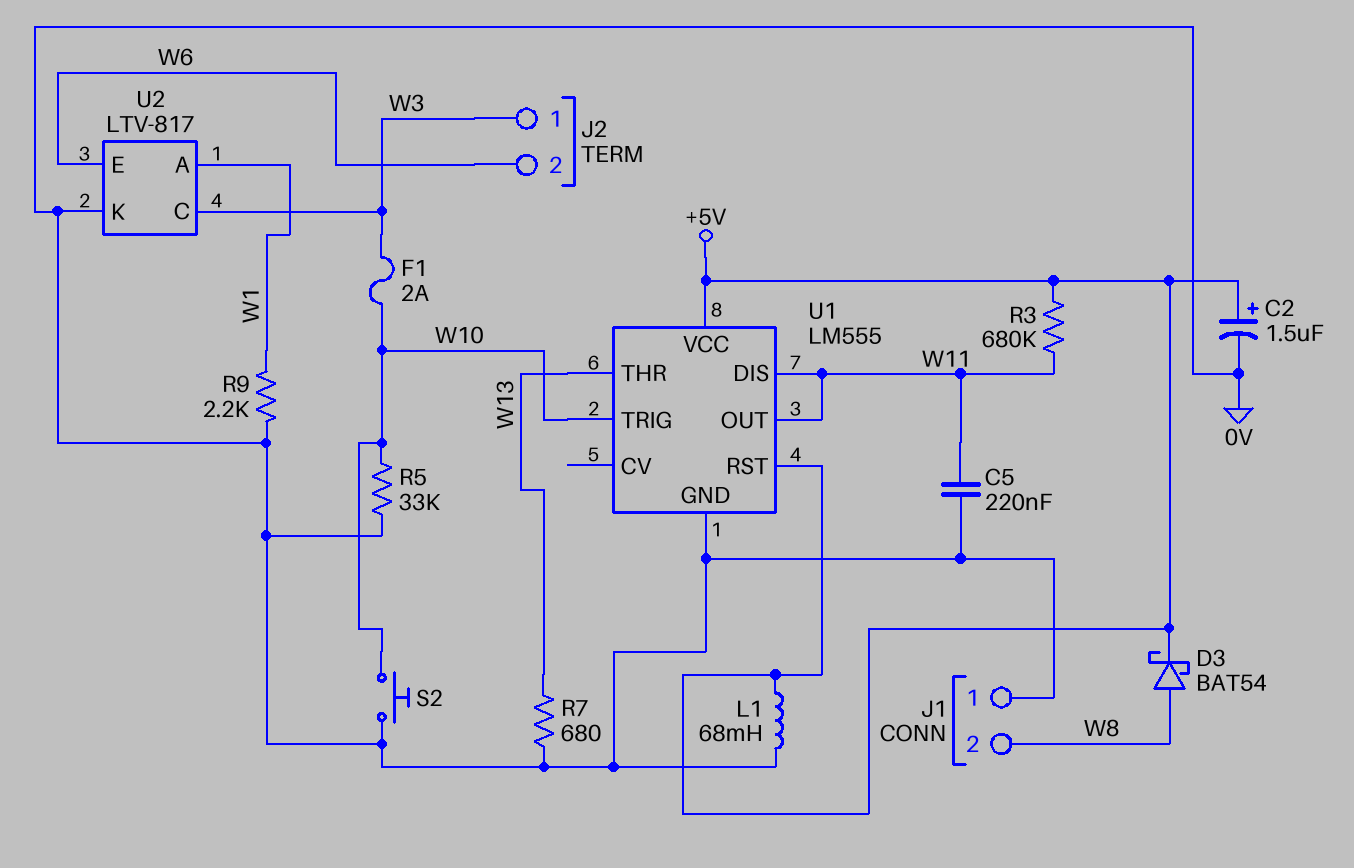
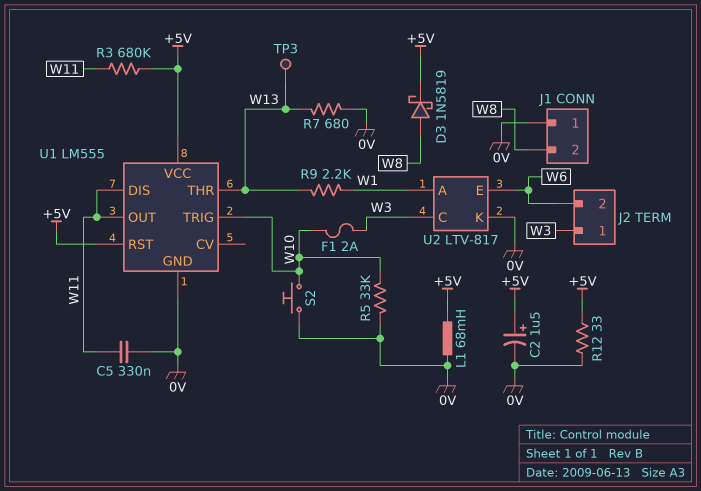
C5: 220nF (0V, W11) -> 330nF (0V, W11)
D3: schottky BAT54 (A W8, K +5V) -> schottky 1N5819 (A W8, K +5V)
R9: 2.2k (0V, W1) -> 2.2k (W1, W13)
R12: none -> 33 (+5V, 0V)
TP3: none -> test point (W13)

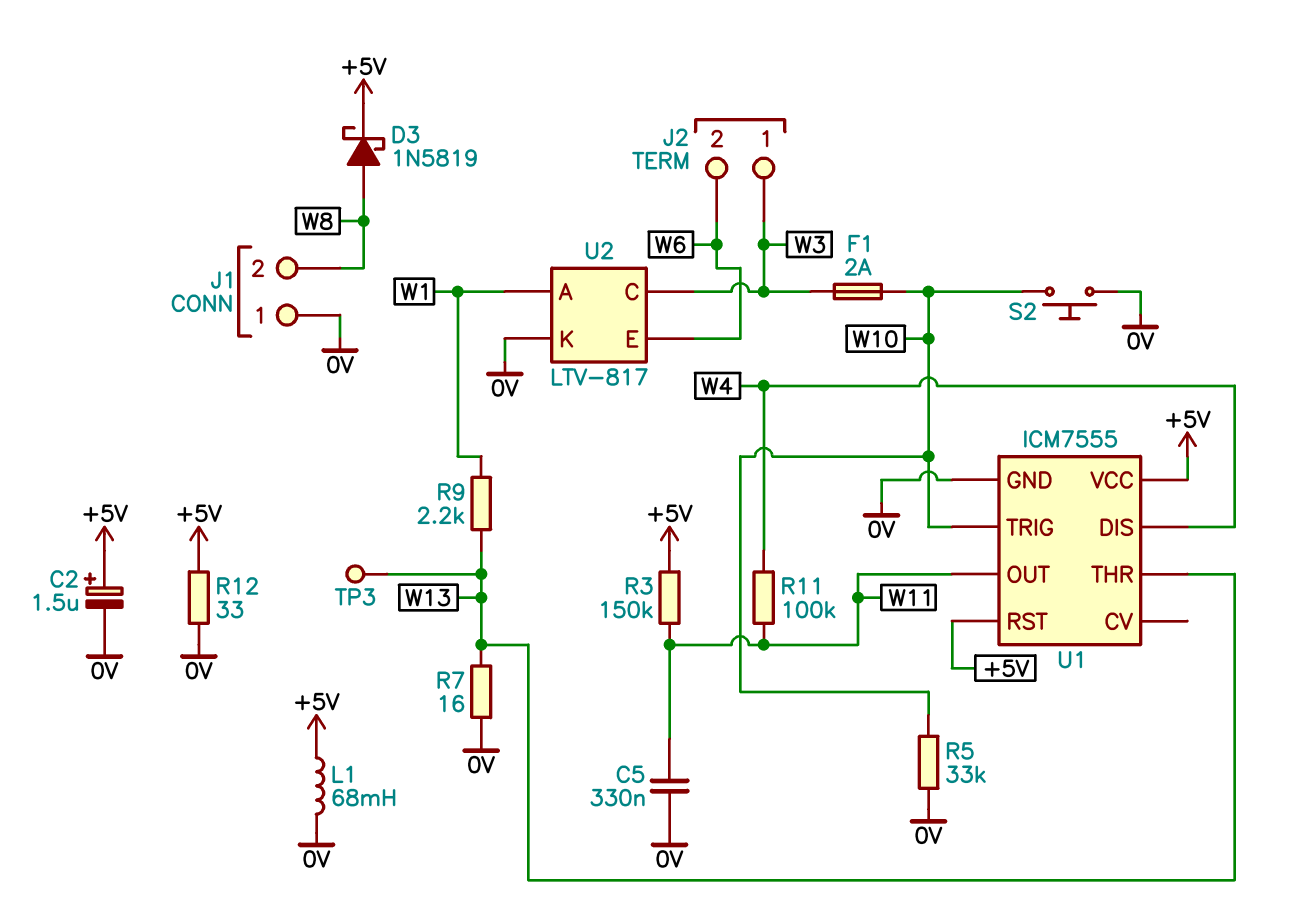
R3: 680k (+5V, W11) -> 150k (+5V, W11)
R7: 680 (0V, W13) -> 16 (0V, W13)
R11: none -> 100k (W4, W11)
U1: LM555 -> ICM7555
U1 pin DIS: W11 -> W4

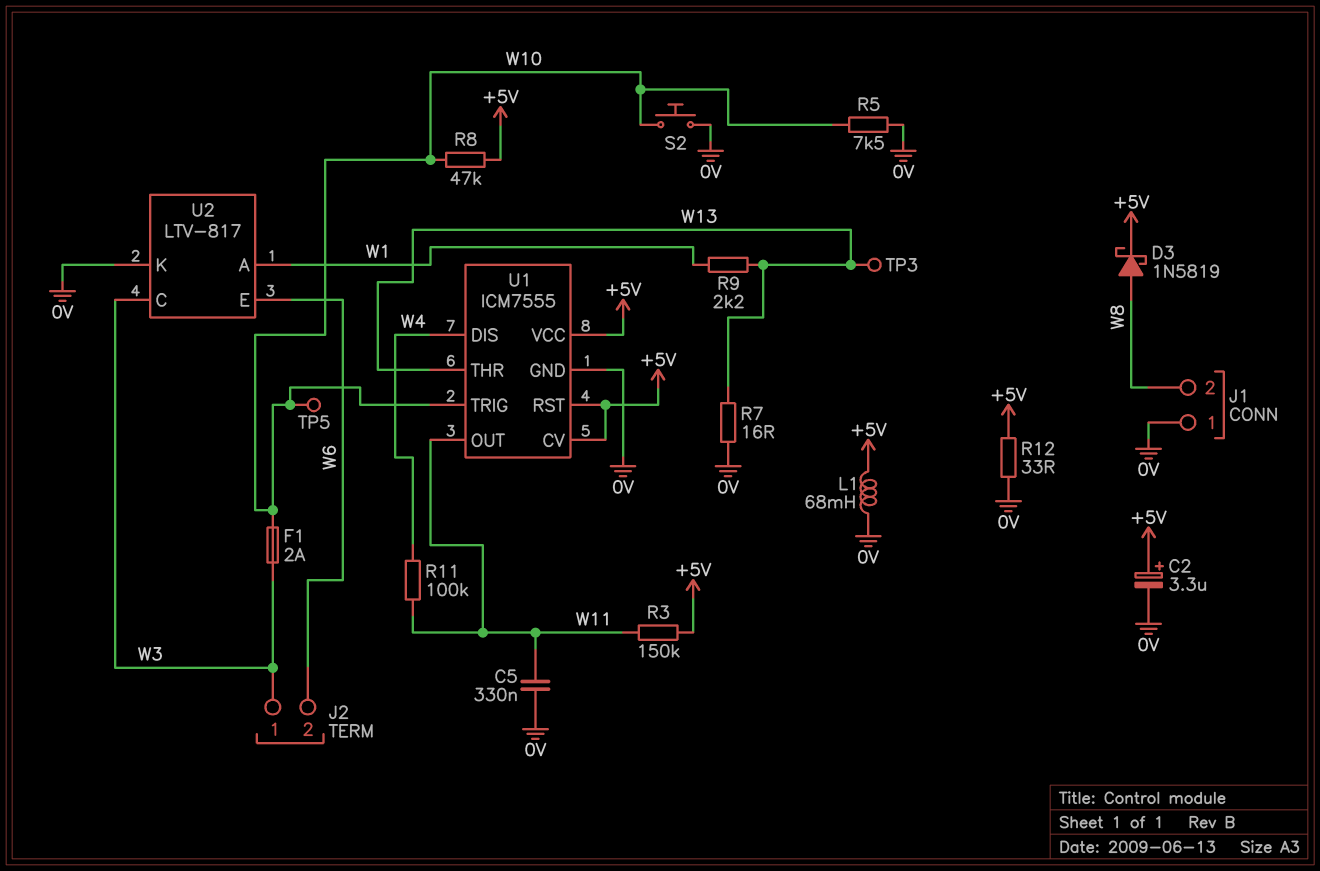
C2: 1.5uF (plus +5V, minus 0V) -> 3.3uF (plus +5V, minus 0V)
R5: 33k (0V, W10) -> 7.5k (0V, W10)
R8: none -> 47k (+5V, W10)
TP5: none -> test point (W10)
U1 pin CV: none -> +5V

